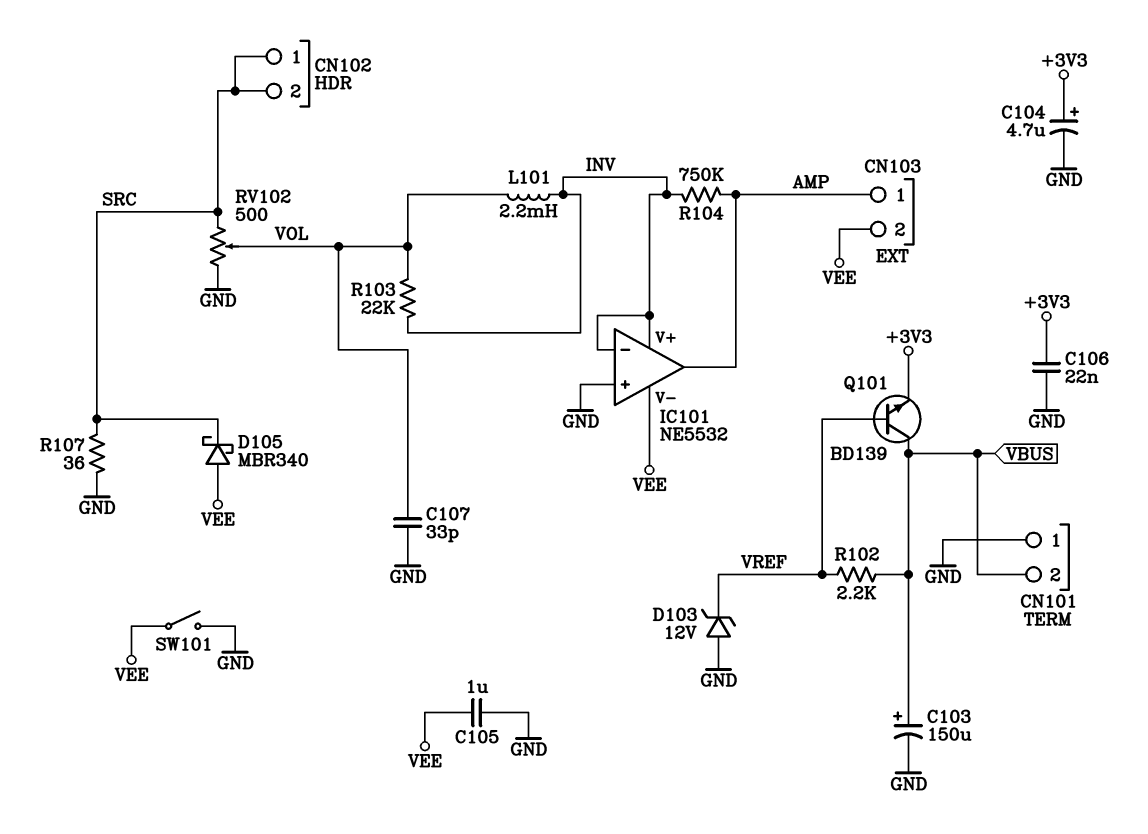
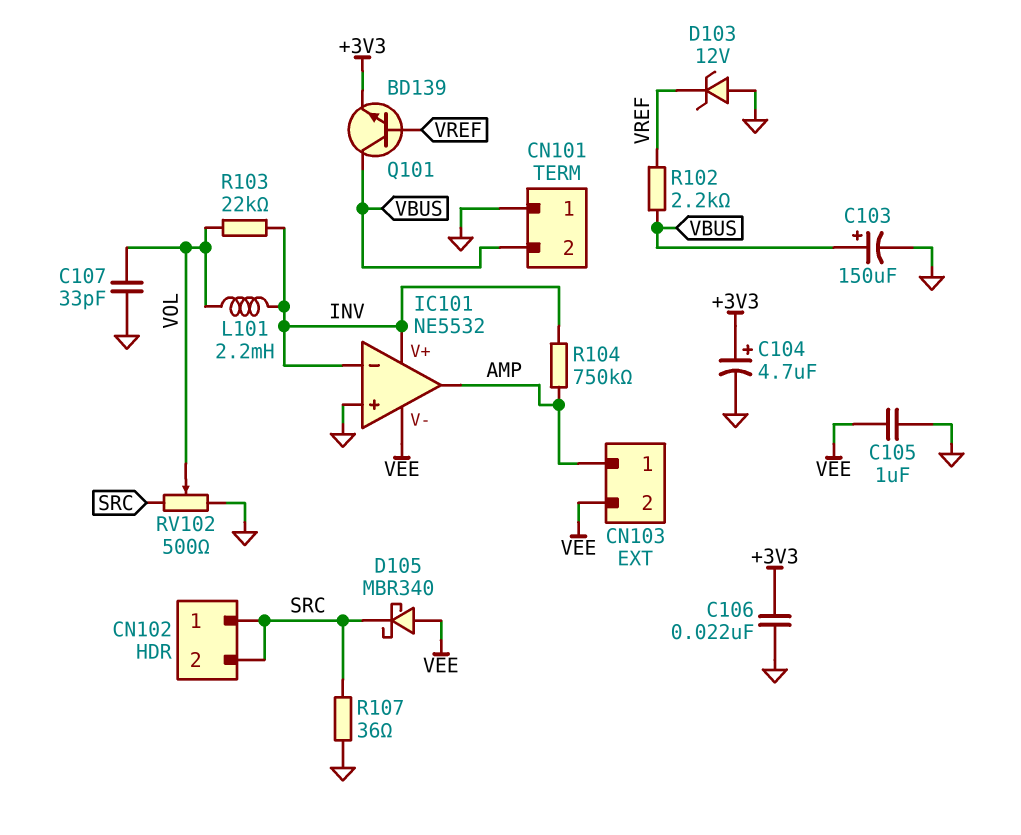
SW101: switch (GND, VEE) -> none

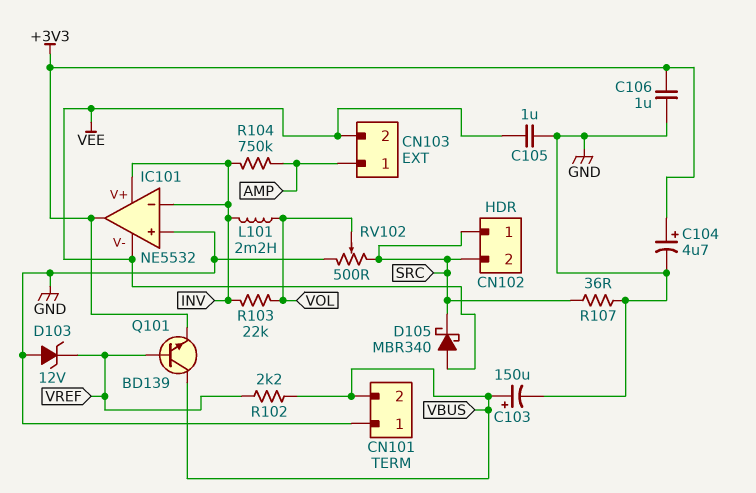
C106: 22nF (+3V3, GND) -> 1uF (+3V3, GND)
C107: 33pF (GND, VOL) -> none
IC101 pin out: AMP -> +3V3

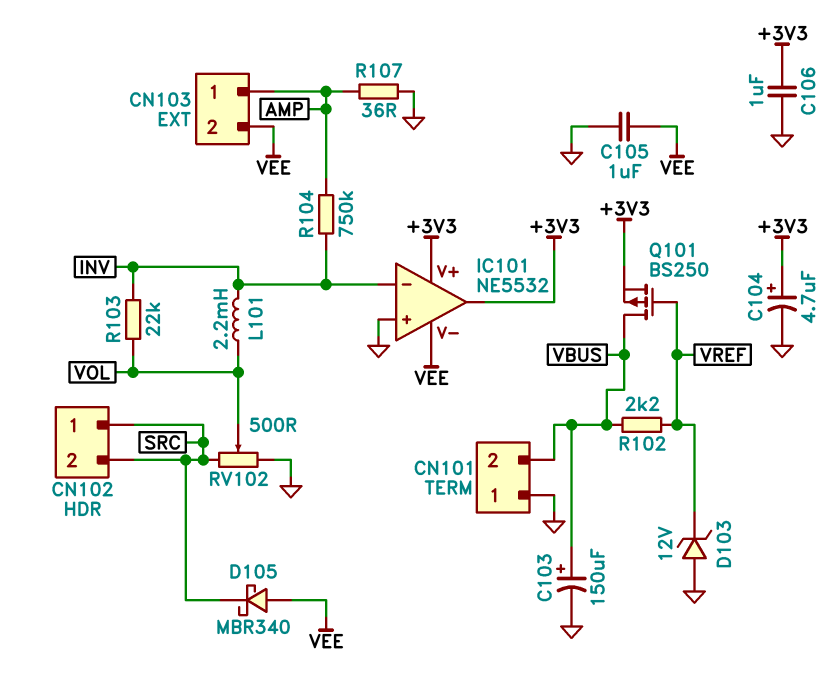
IC101 pin V+: INV -> +3V3
Q101: NPN BD139 (B VREF, C VBUS, E +3V3) -> PMOS BS250 (G VREF, D VBUS, S +3V3)
R107: 36 (GND, SRC) -> 36 (AMP, GND)

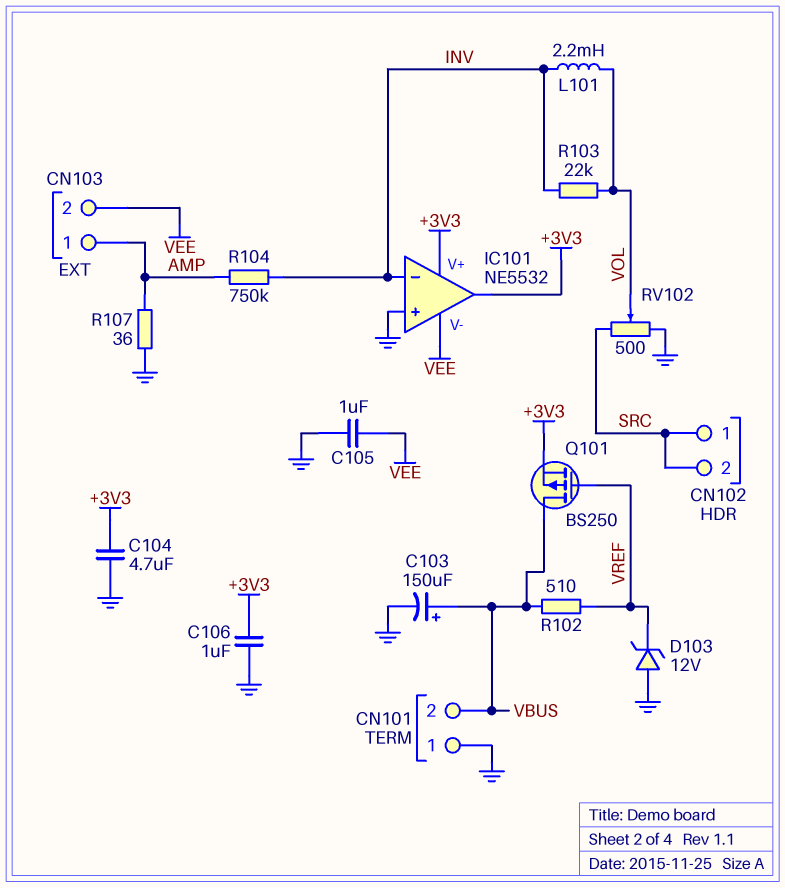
C104: 4.7uF (plus +3V3, minus GND) -> 4.7uF (+3V3, GND)
D105: schottky MBR340 (A VEE, K SRC) -> none
R102: 2.2k (VBUS, VREF) -> 510 (VBUS, VREF)

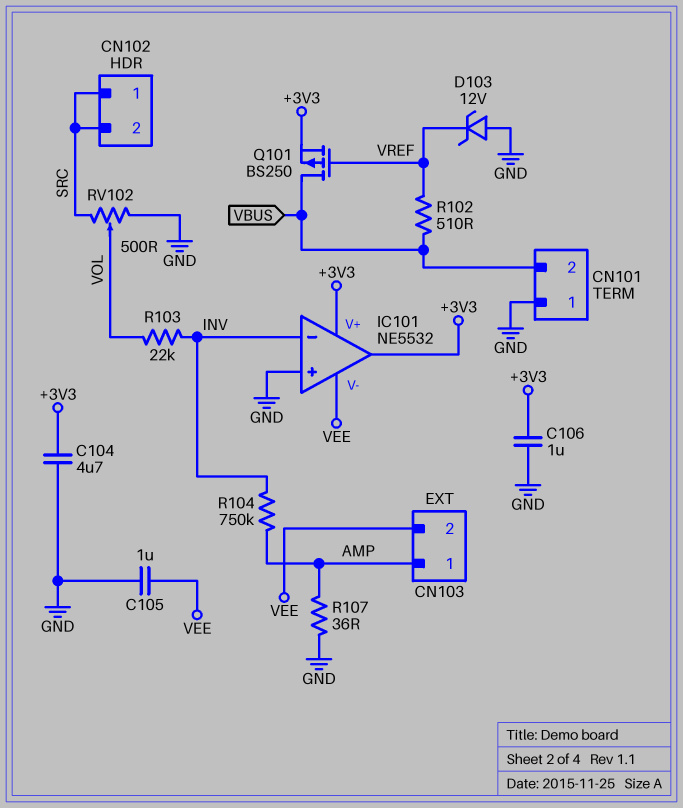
C103: 150uF (plus VBUS, minus GND) -> none
L101: 2.2mH (INV, VOL) -> none

